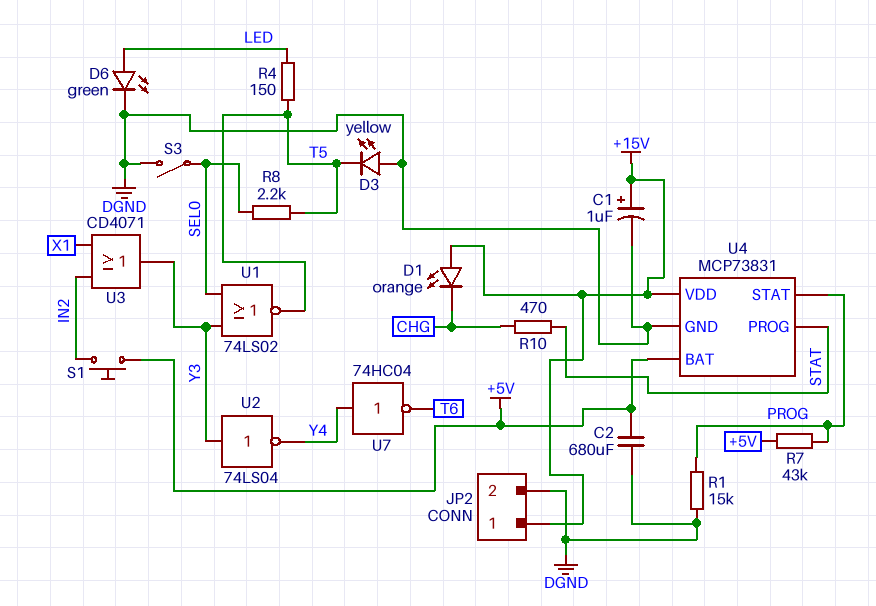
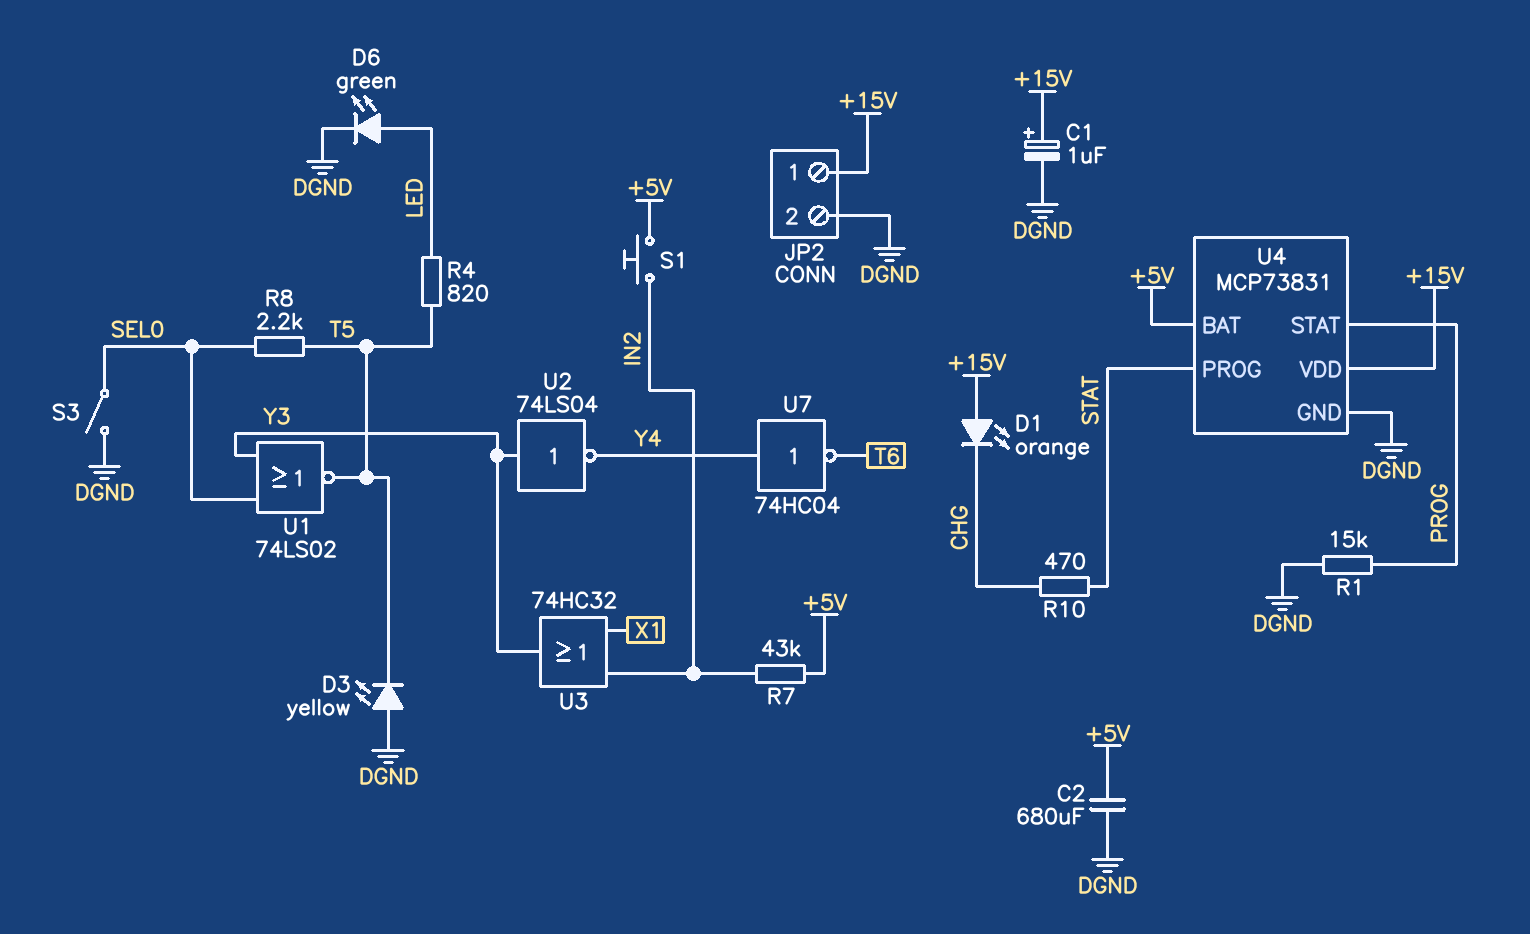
R4: 150 (LED, T5) -> 820 (LED, T5)
R7: 43k (+5V, PROG) -> 43k (+5V, IN2)
U3: OR CD4071 (in IN2, in X1, out Y3) -> OR 74HC32 (in IN2, in X1, out Y3)

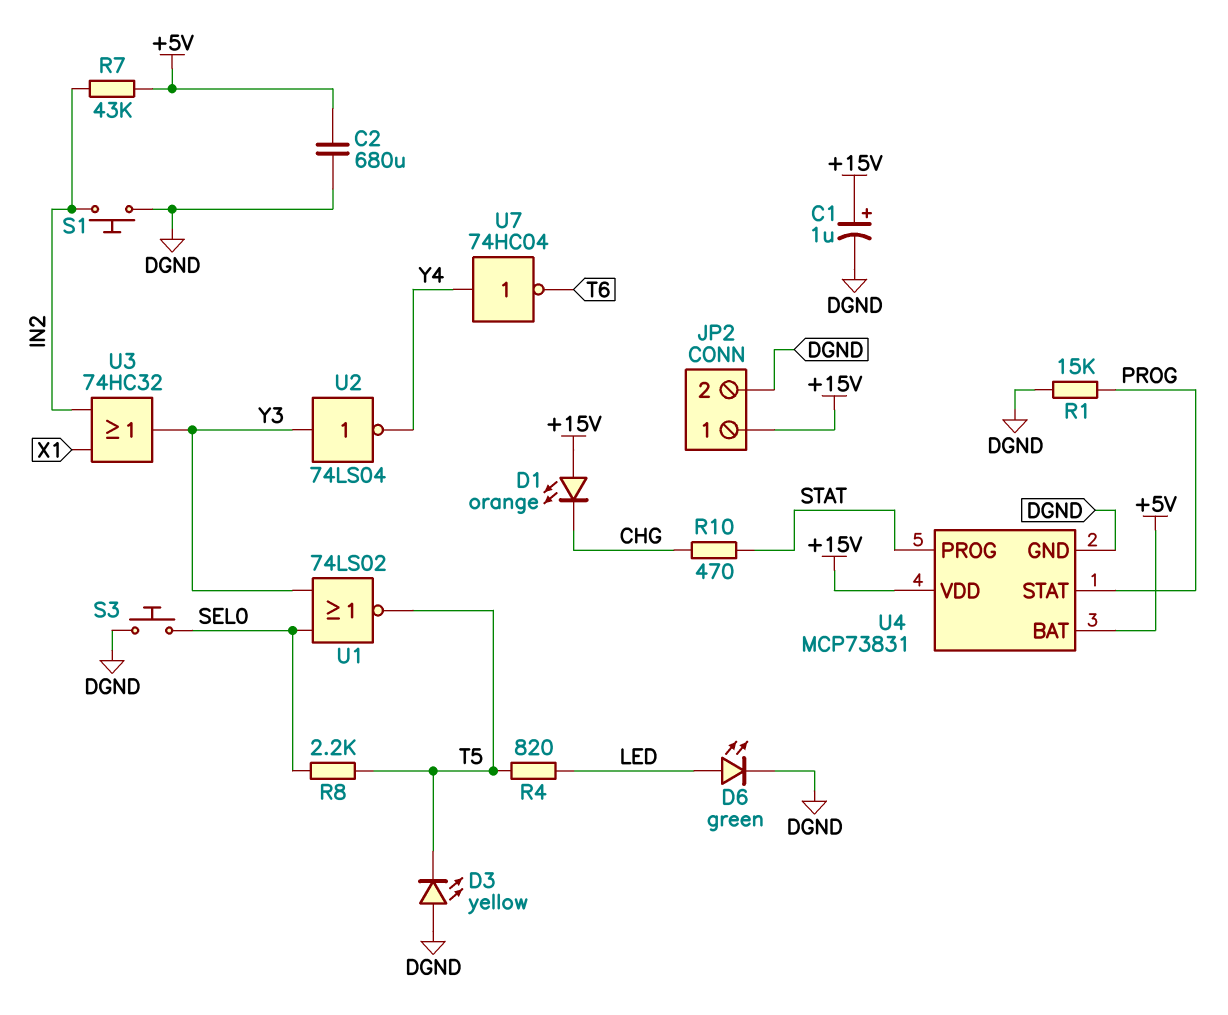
S1: button (+5V, IN2) -> button (DGND, IN2)
S3: switch (DGND, SEL0) -> button (DGND, SEL0)

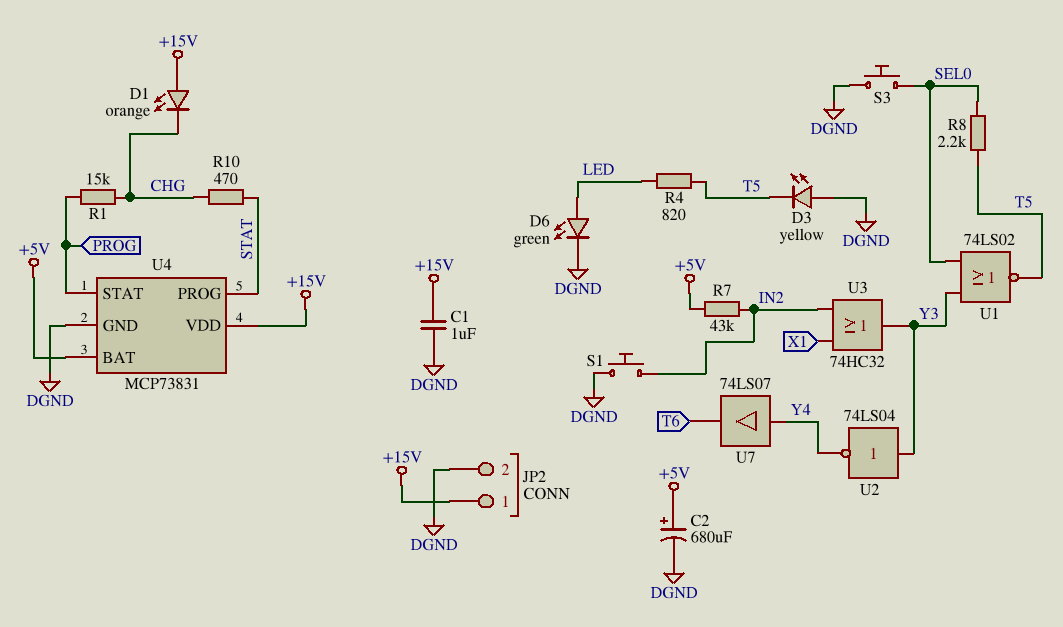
C1: 1uF (plus +15V, minus DGND) -> 1uF (+15V, DGND)
C2: 680uF (+5V, DGND) -> 680uF (plus +5V, minus DGND)
R1: 15k (DGND, PROG) -> 15k (CHG, PROG)
U7: NOT 74HC04 (in Y4, out T6) -> buffer 74LS07 (in Y4, out T6)

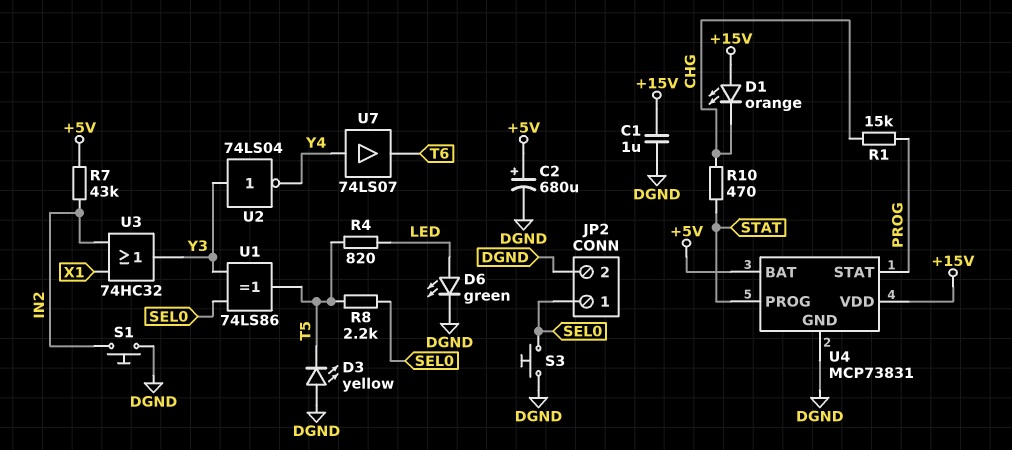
JP2 pin 1: +15V -> SEL0
U1: NOR 74LS02 (in SEL0, in Y3, out T5) -> XOR 74LS86 (in SEL0, in Y3, out T5)

